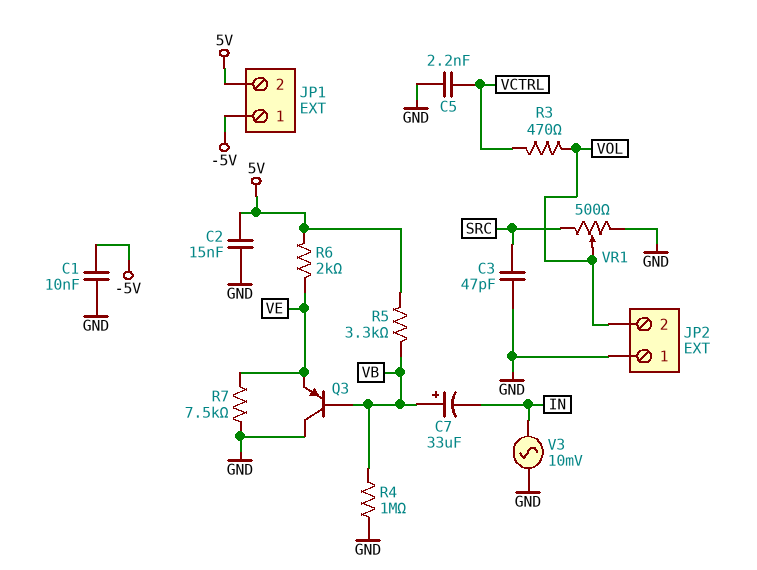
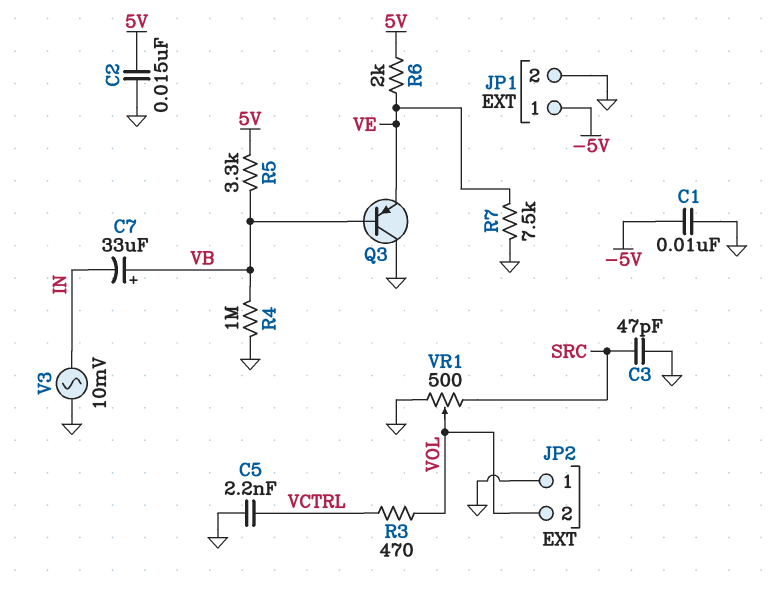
JP1 pin 2: 5V -> GND

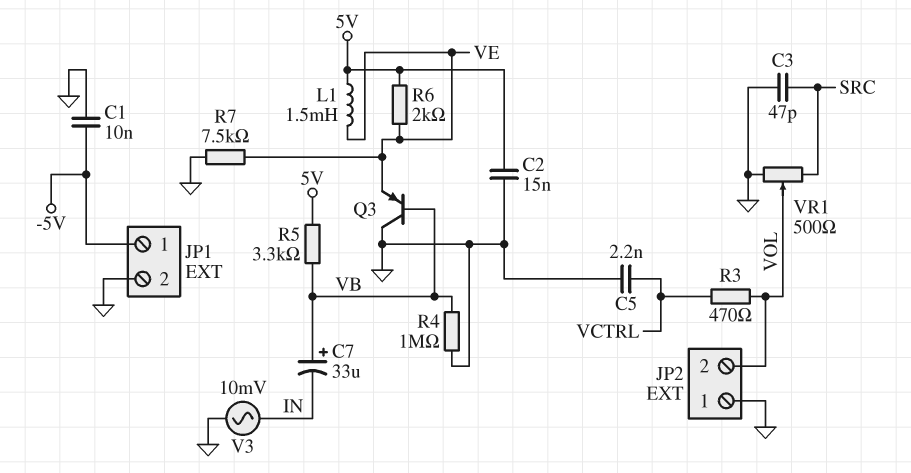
L1: none -> 1.5mH (5V, VE)

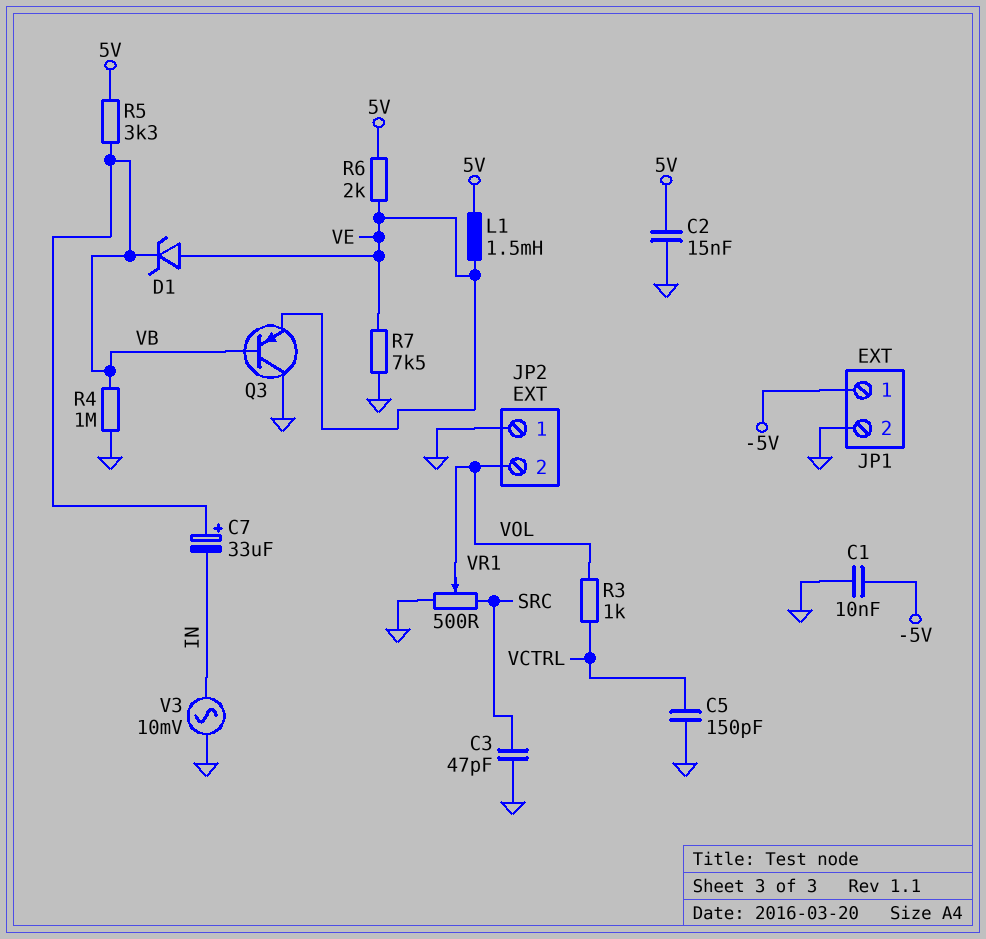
C5: 2.2nF (GND, VCTRL) -> 150pF (GND, VCTRL)
D1: none -> zener (A VE, K VB)
R3: 470 (VCTRL, VOL) -> 1k (VCTRL, VOL)

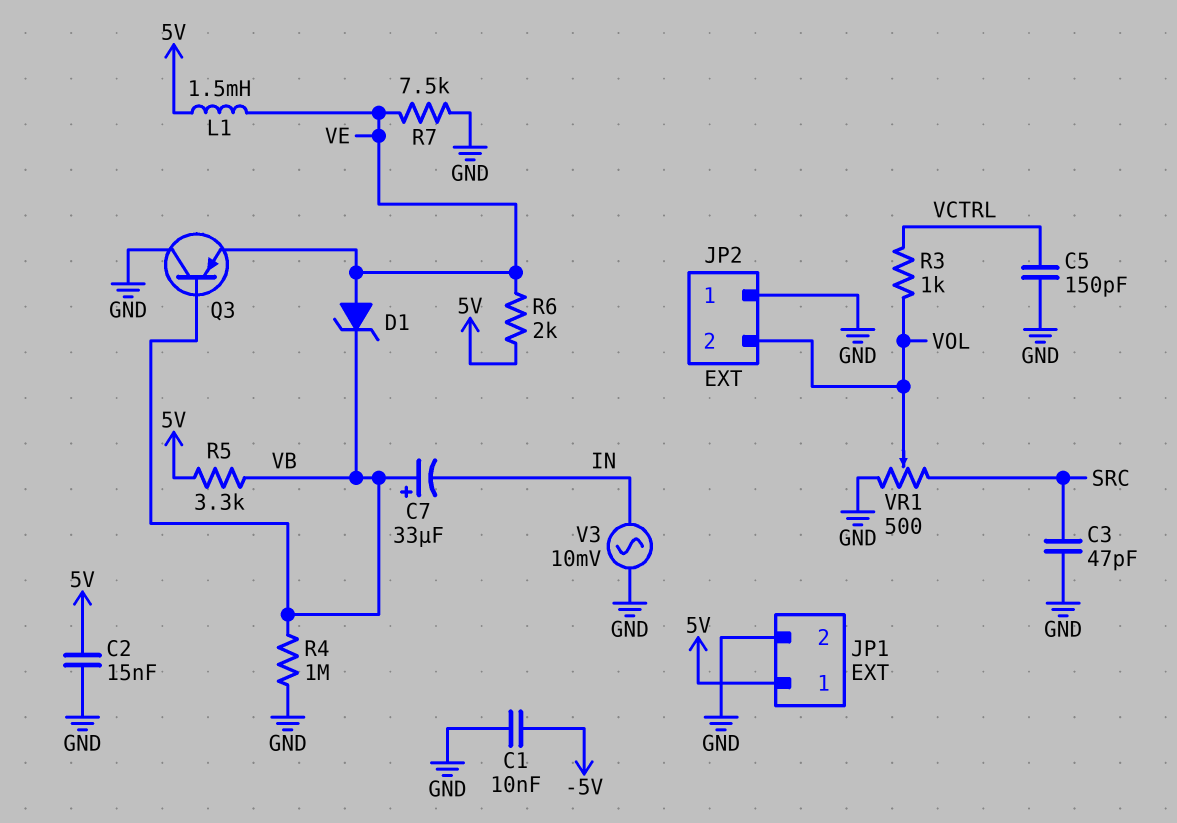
JP1 pin 1: -5V -> 5V

